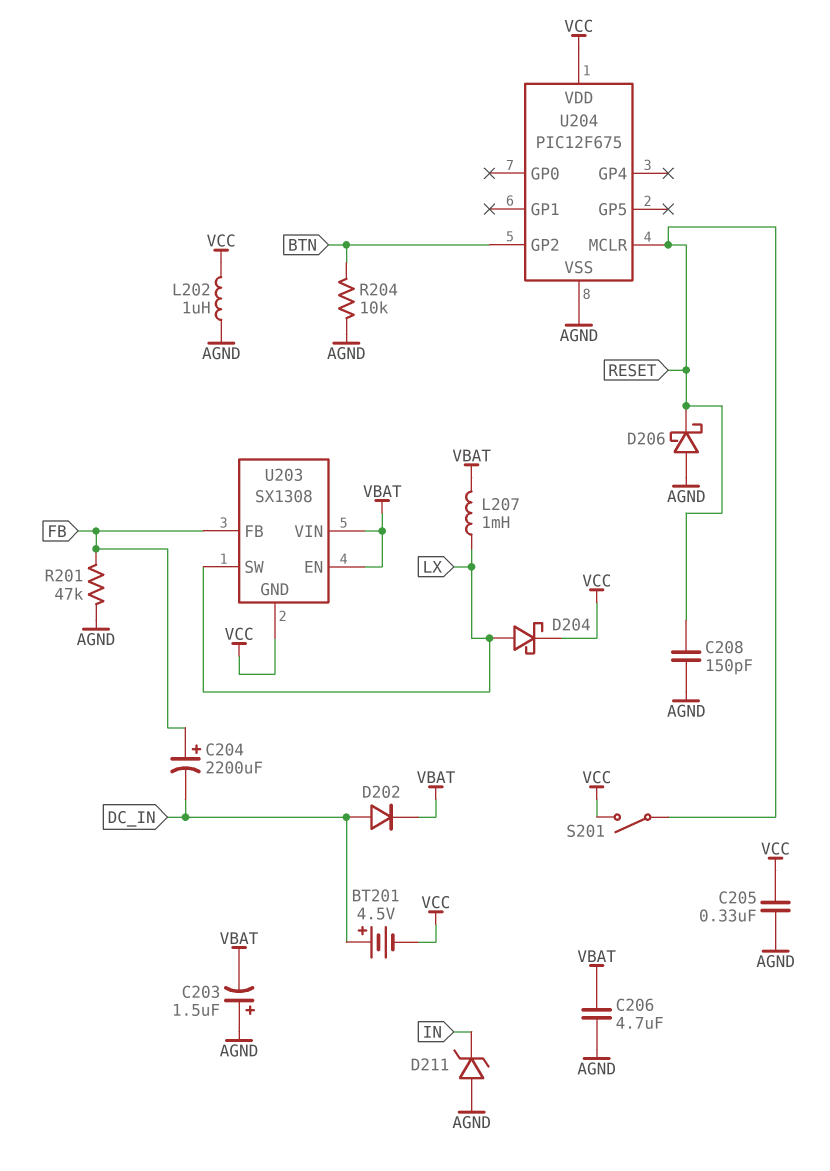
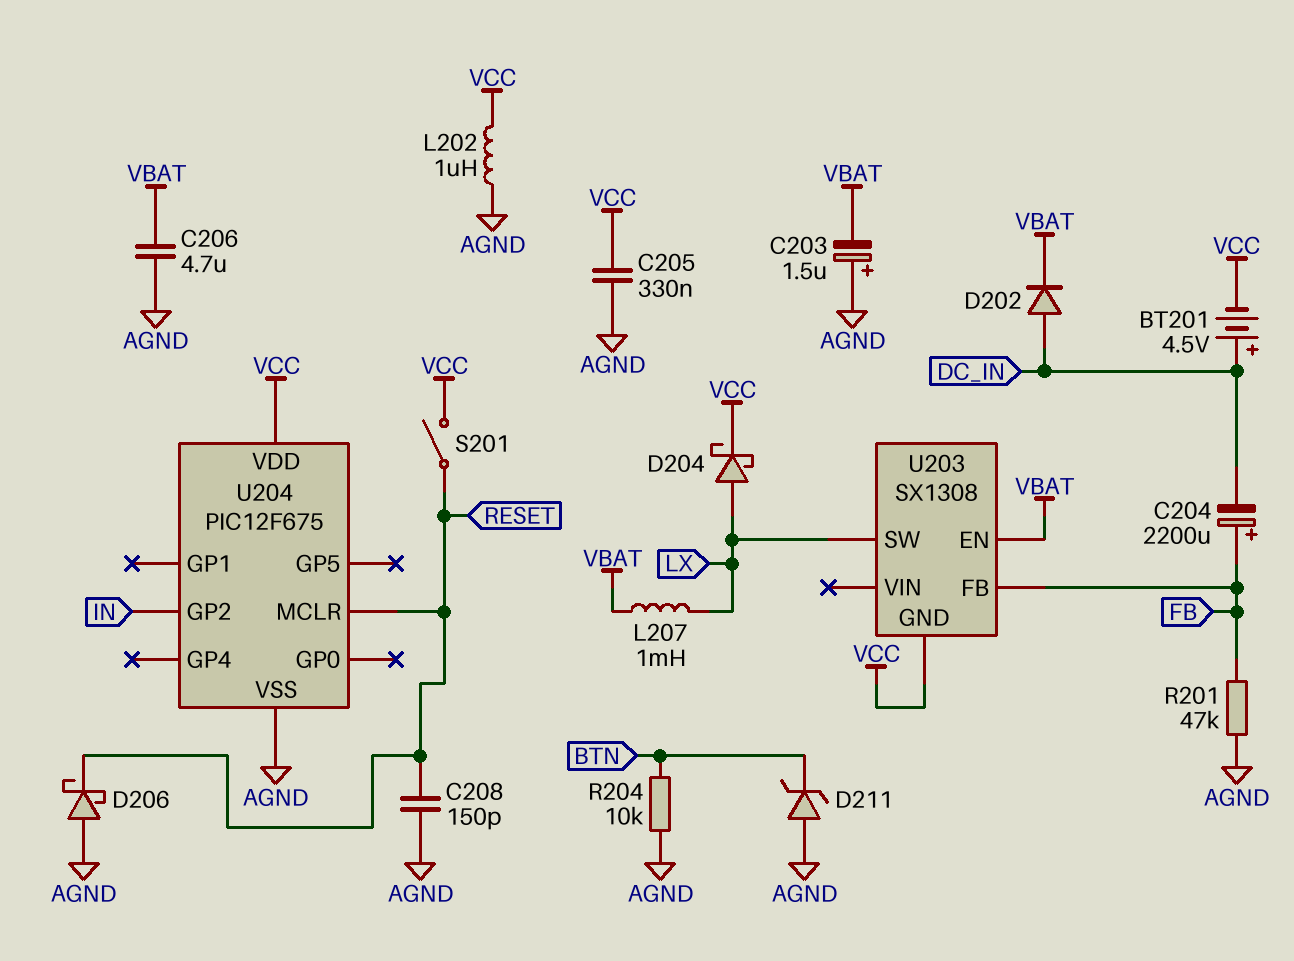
D211: zener (A AGND, K IN) -> zener (A AGND, K BTN)
U203 pin VIN: VBAT -> none
U204 pin GP2: BTN -> IN

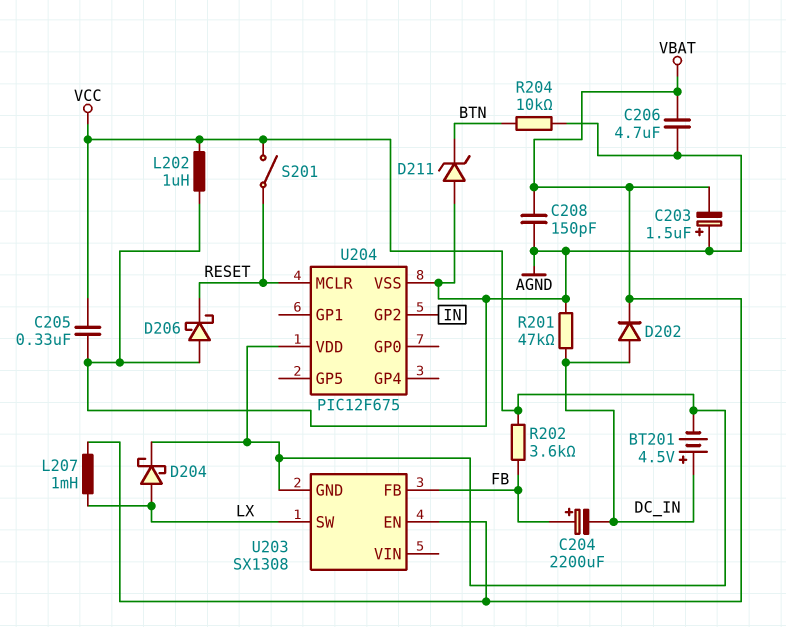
C208: 150pF (AGND, RESET) -> 150pF (AGND, VBAT)
R201: 47k (AGND, FB) -> 47k (AGND, DC_IN)
R202: none -> 3.6k (FB, VCC)

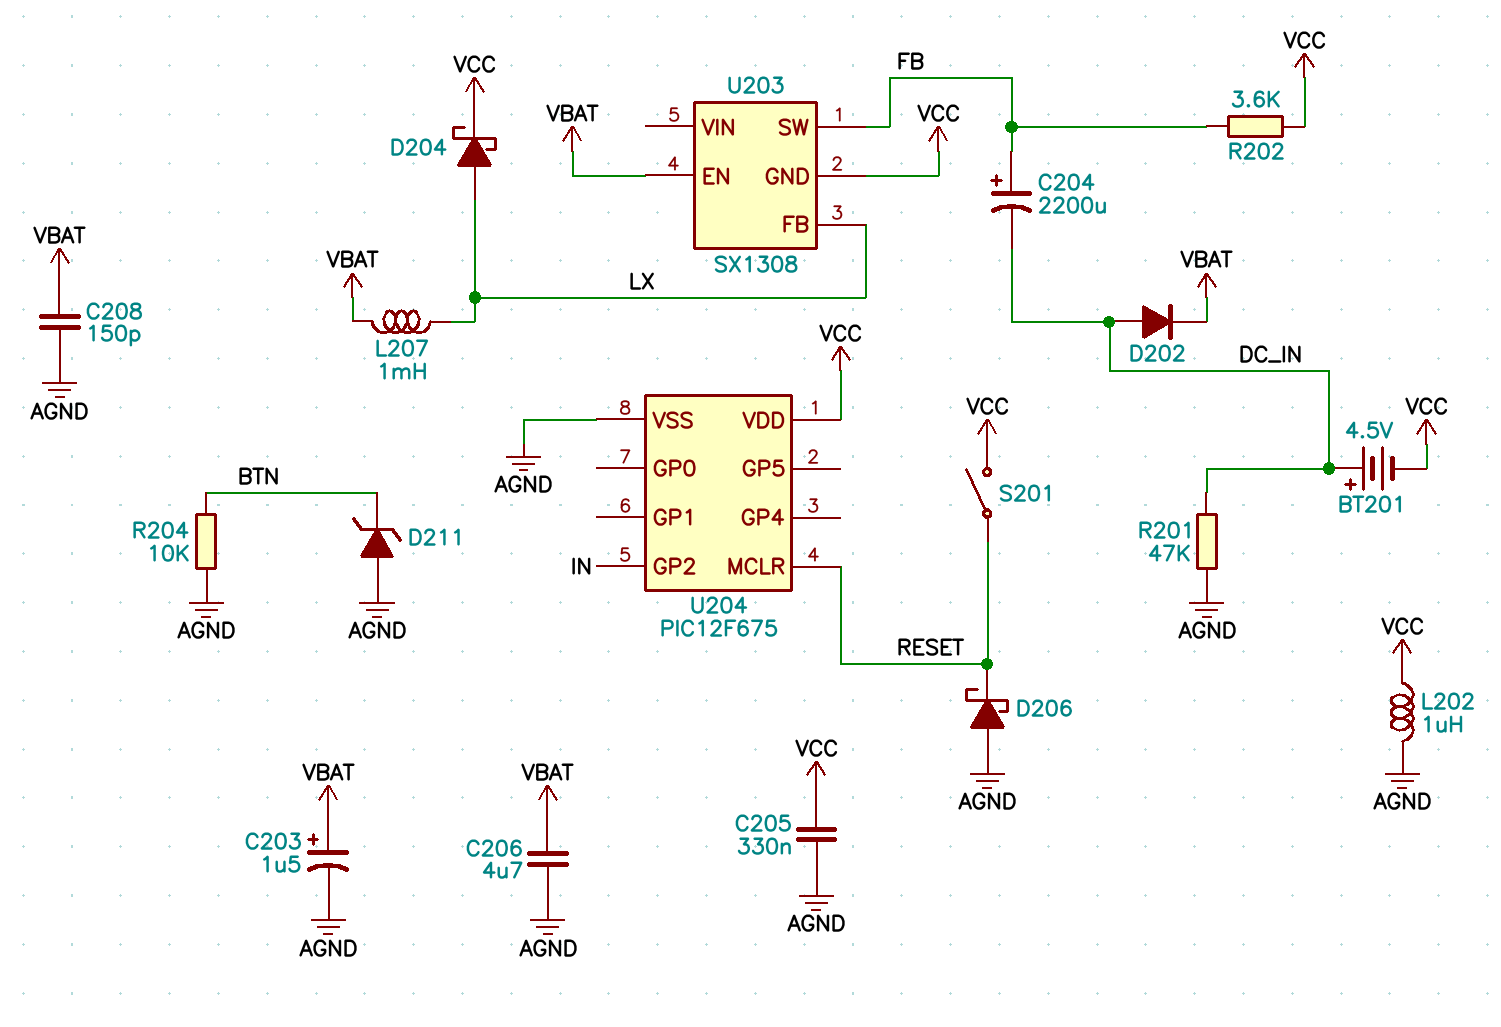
C203: 1.5uF (plus AGND, minus VBAT) -> 1.5uF (plus VBAT, minus AGND)
U203 pin FB: FB -> LX
U203 pin SW: LX -> FB

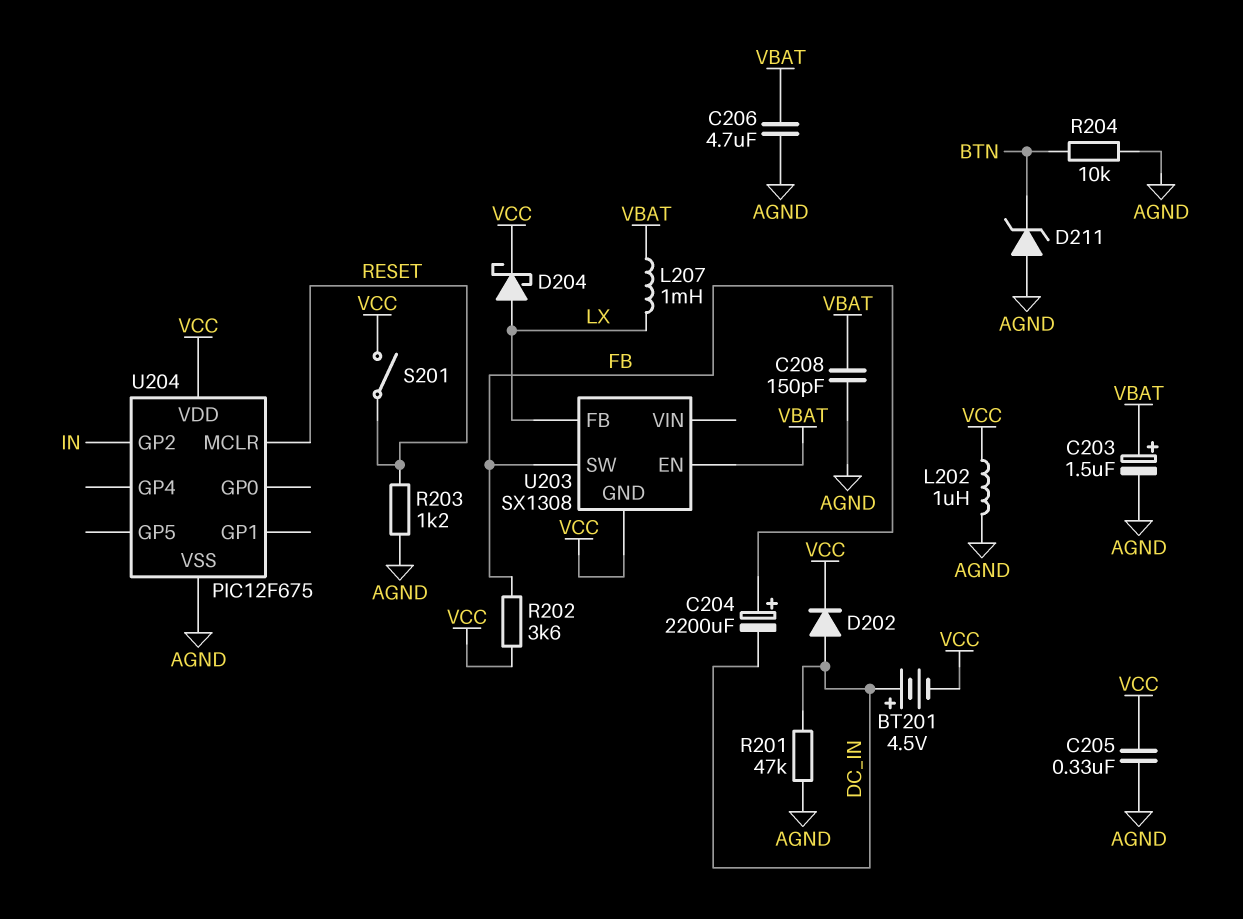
D202: diode (A DC_IN, K VBAT) -> diode (A DC_IN, K VCC)
D206: schottky (A AGND, K RESET) -> none
R203: none -> 1.2k (AGND, RESET)

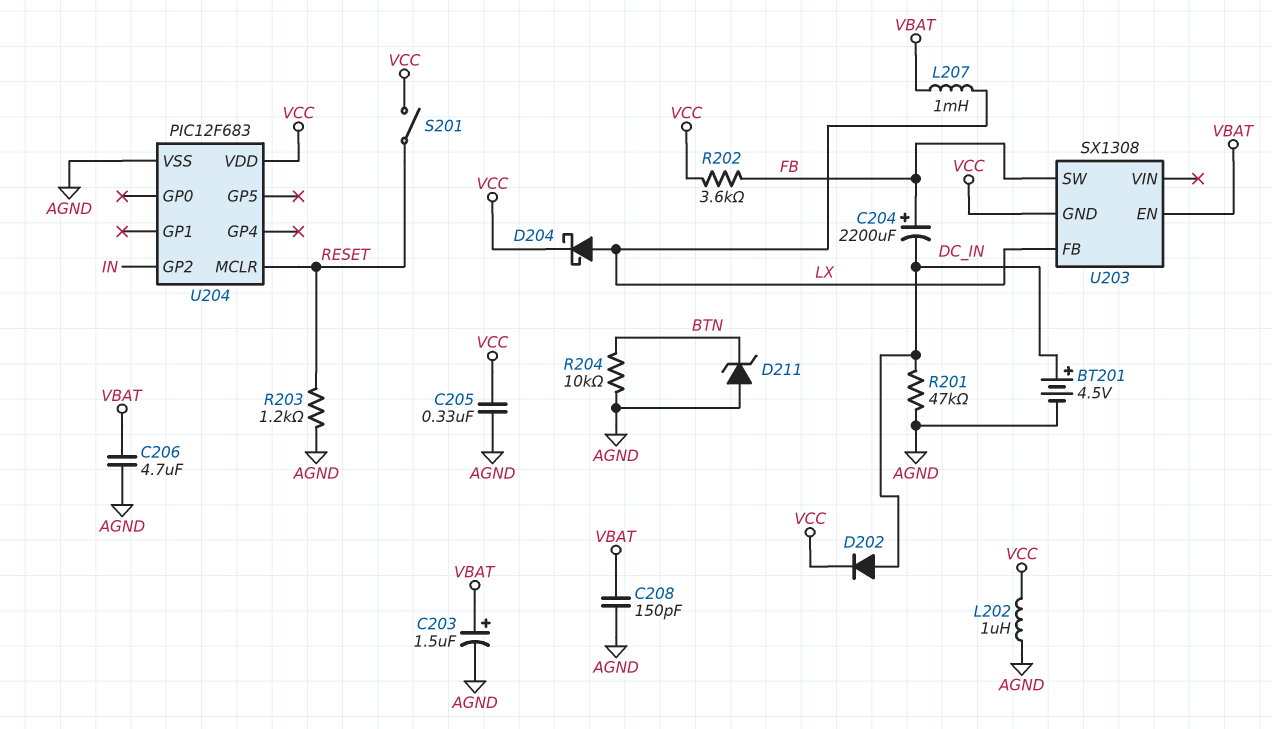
BT201: 4.5V (plus DC_IN, minus VCC) -> 4.5V (plus DC_IN, minus AGND)
U204: PIC12F675 -> PIC12F683

